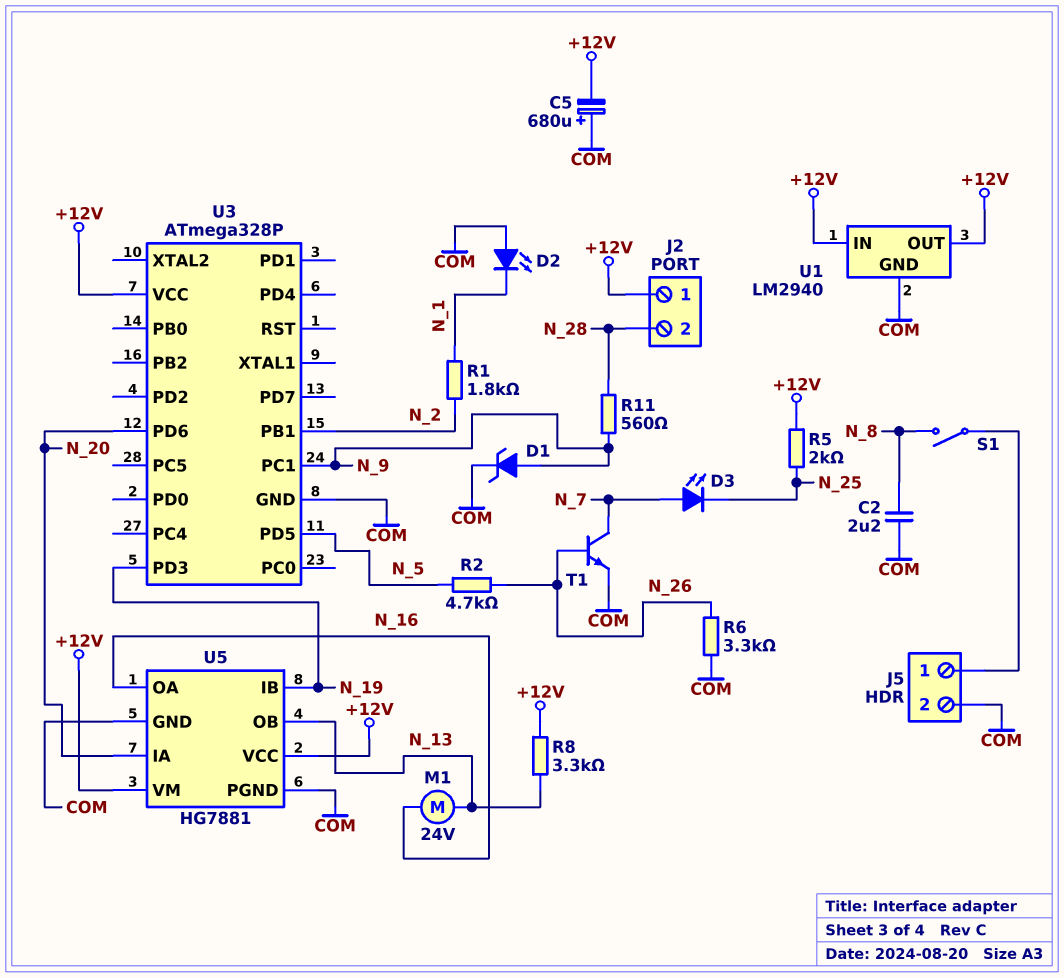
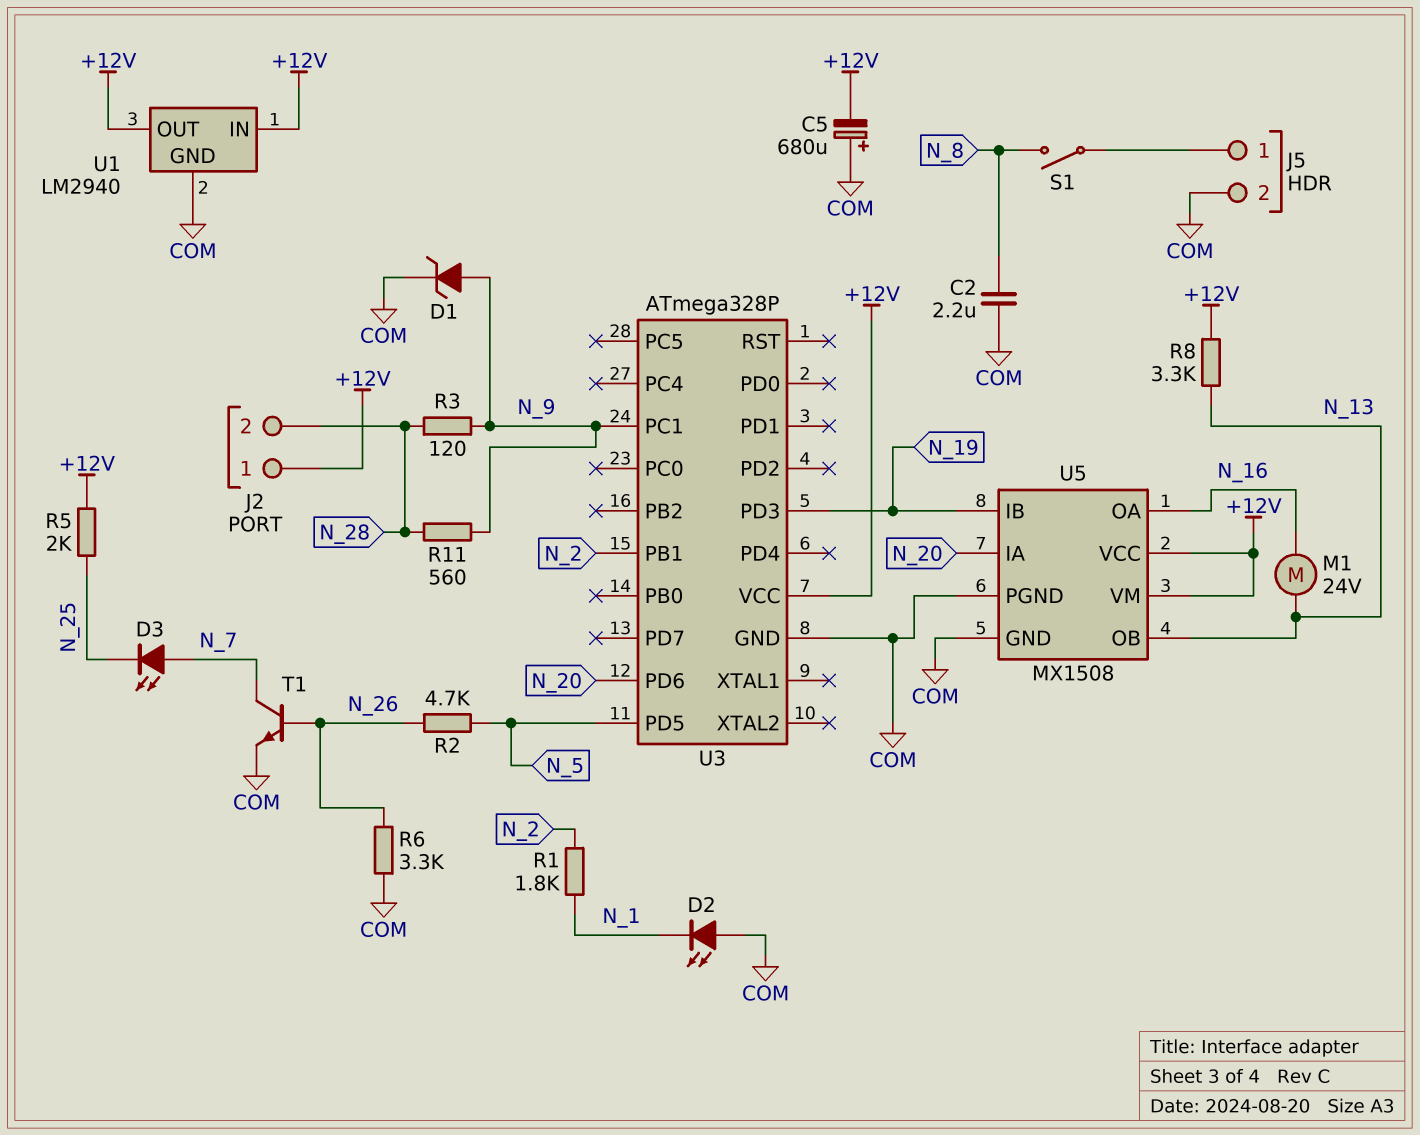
R3: none -> 120 (N_9, N_28)
U5: HG7881 -> MX1508

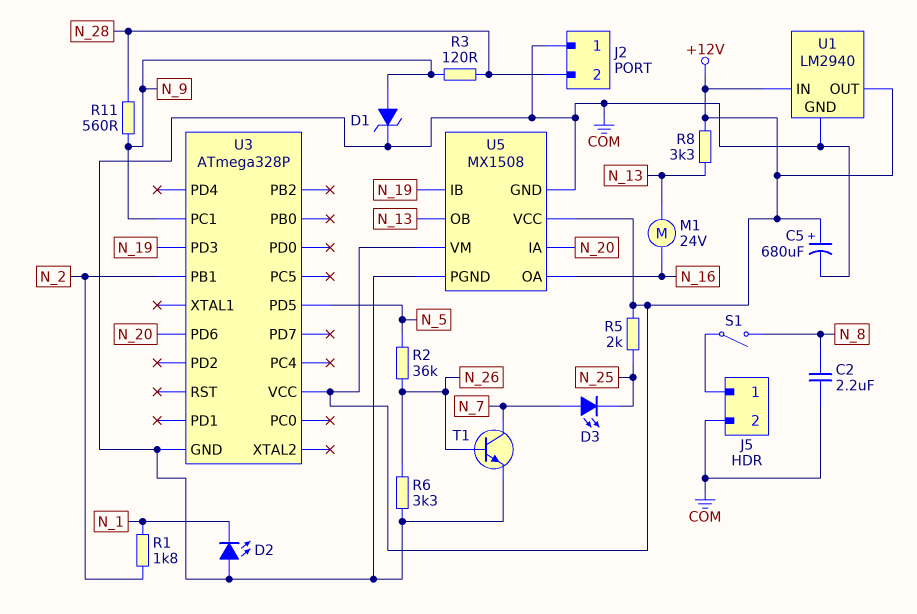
C5: 680uF (plus COM, minus +12V) -> 680uF (plus +12V, minus COM)
J2 pin 1: +12V -> COM
R2: 4.7k (N_5, N_26) -> 36k (N_5, N_26)

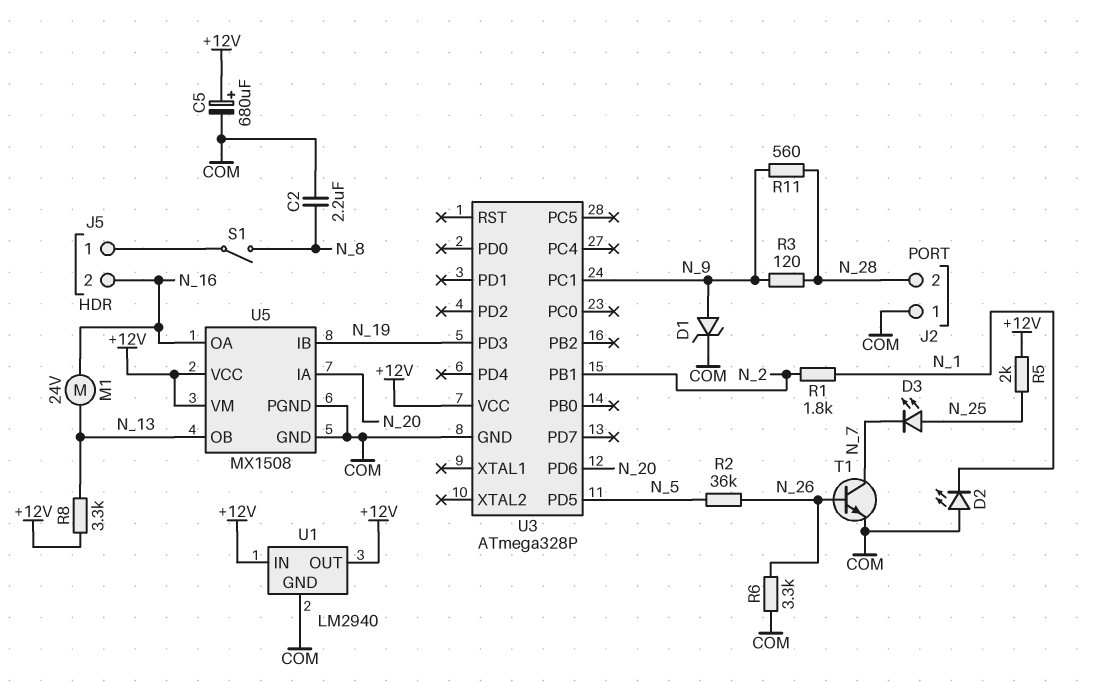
D3: LED (A N_7, K N_25) -> LED (A N_25, K N_7)
J5 pin 2: COM -> N_16

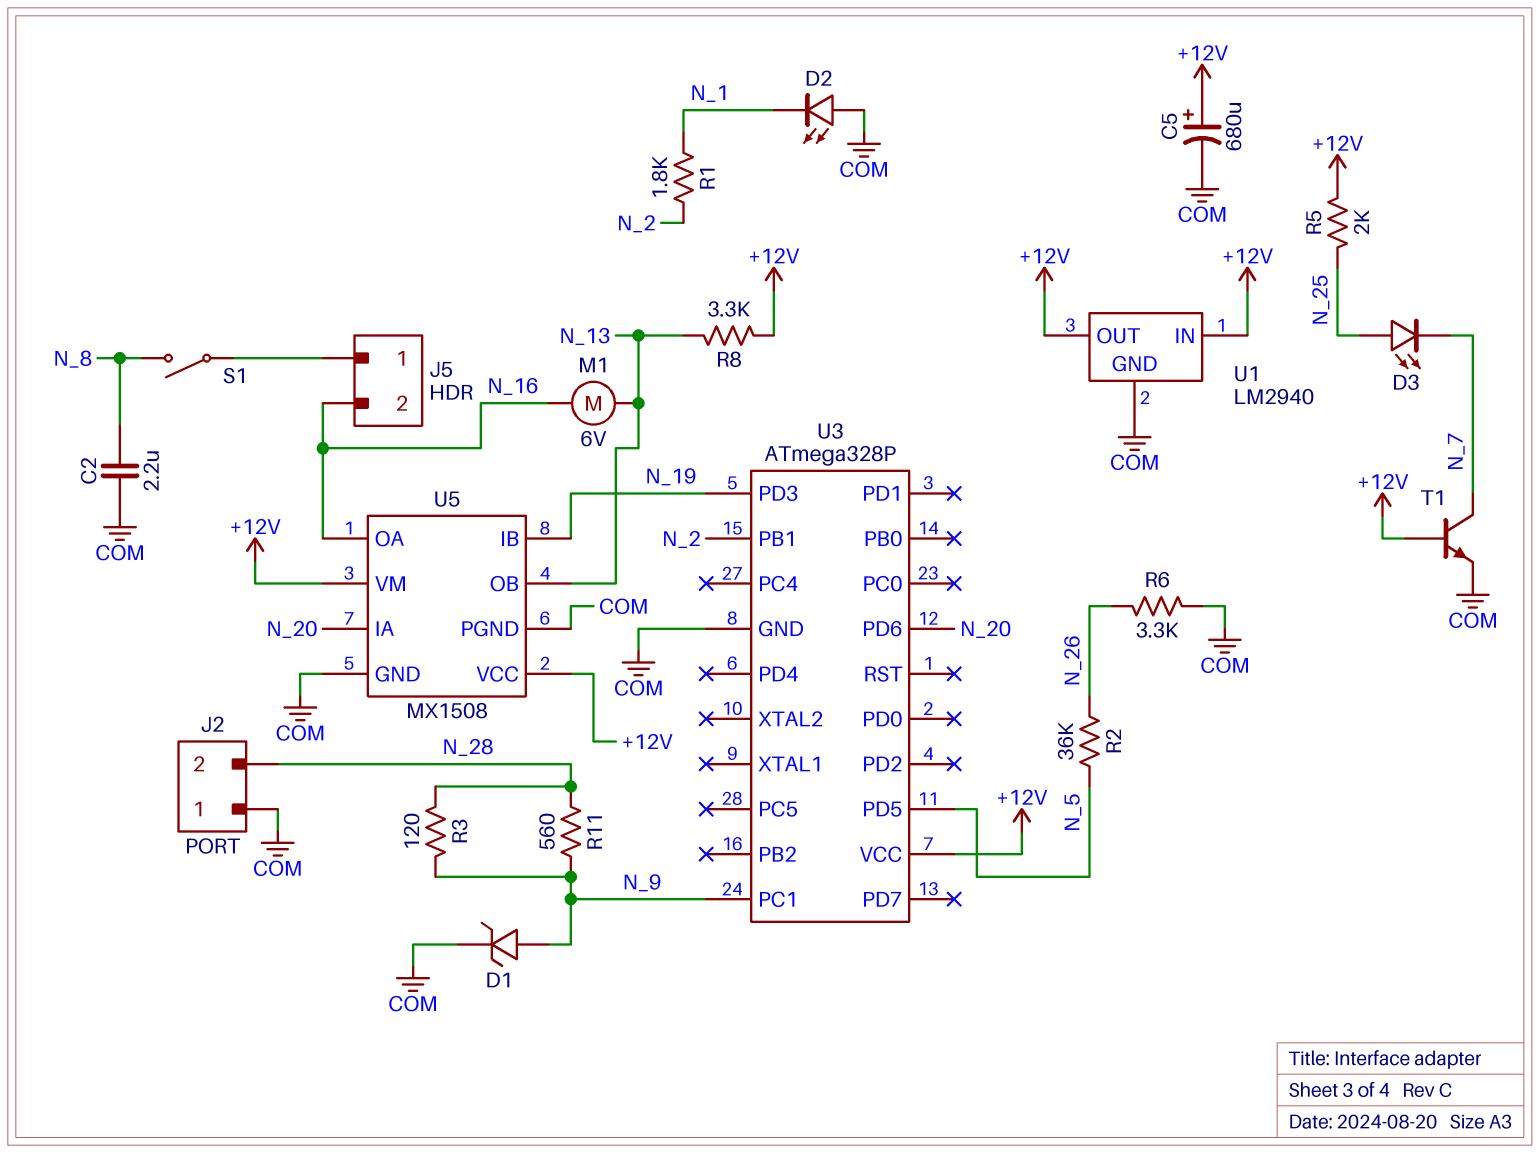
M1: motor 24V (N_13, N_16) -> motor 6V (N_13, N_16)
T1: NPN (B N_26, C N_7, E COM) -> NPN (B +12V, C N_7, E COM)

